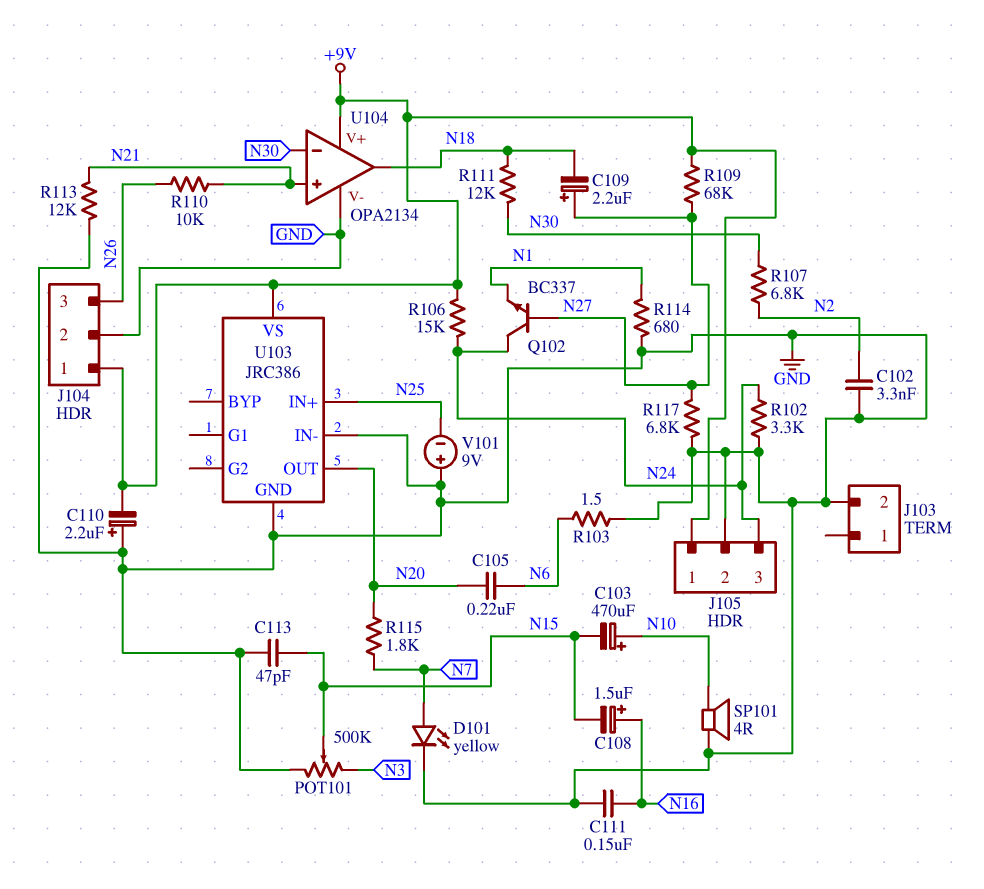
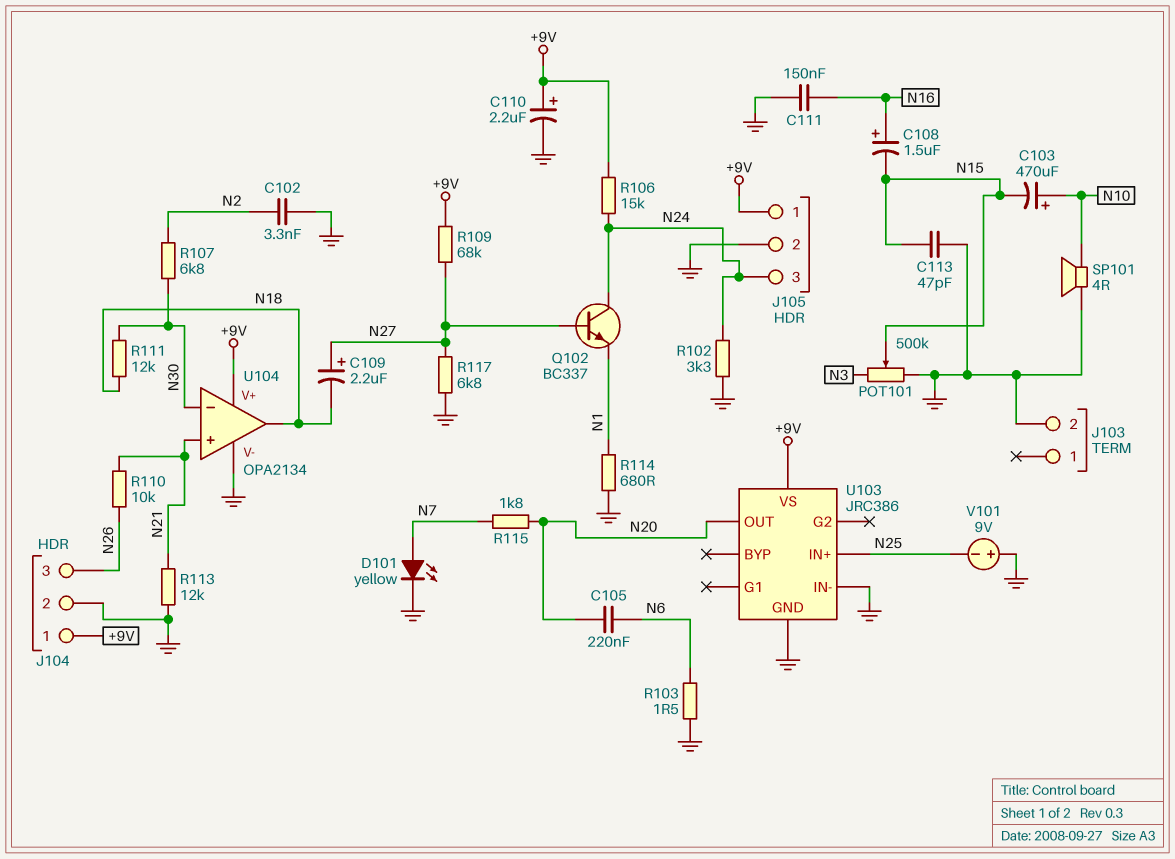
C110: 2.2uF (plus GND, minus +9V) -> 2.2uF (plus +9V, minus GND)

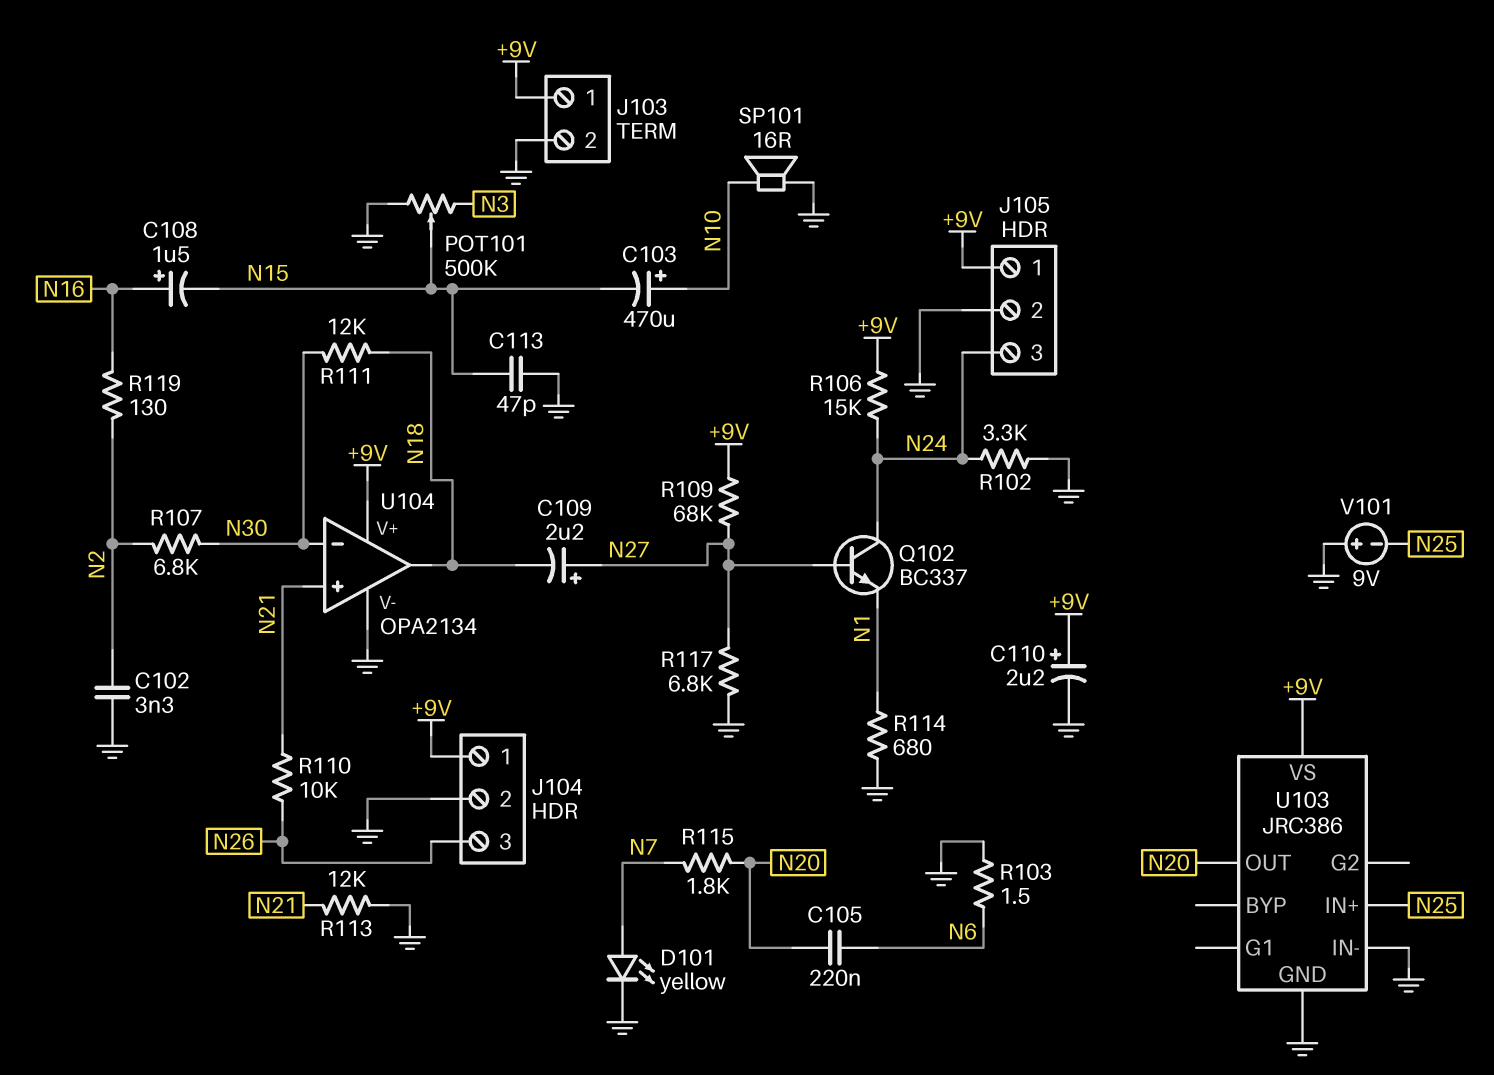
C111: 150nF (GND, N16) -> none
J103 pin 1: none -> +9V
R119: none -> 130 (N2, N16)
SP101: speaker 4R (GND, N10) -> speaker 16R (GND, N10)

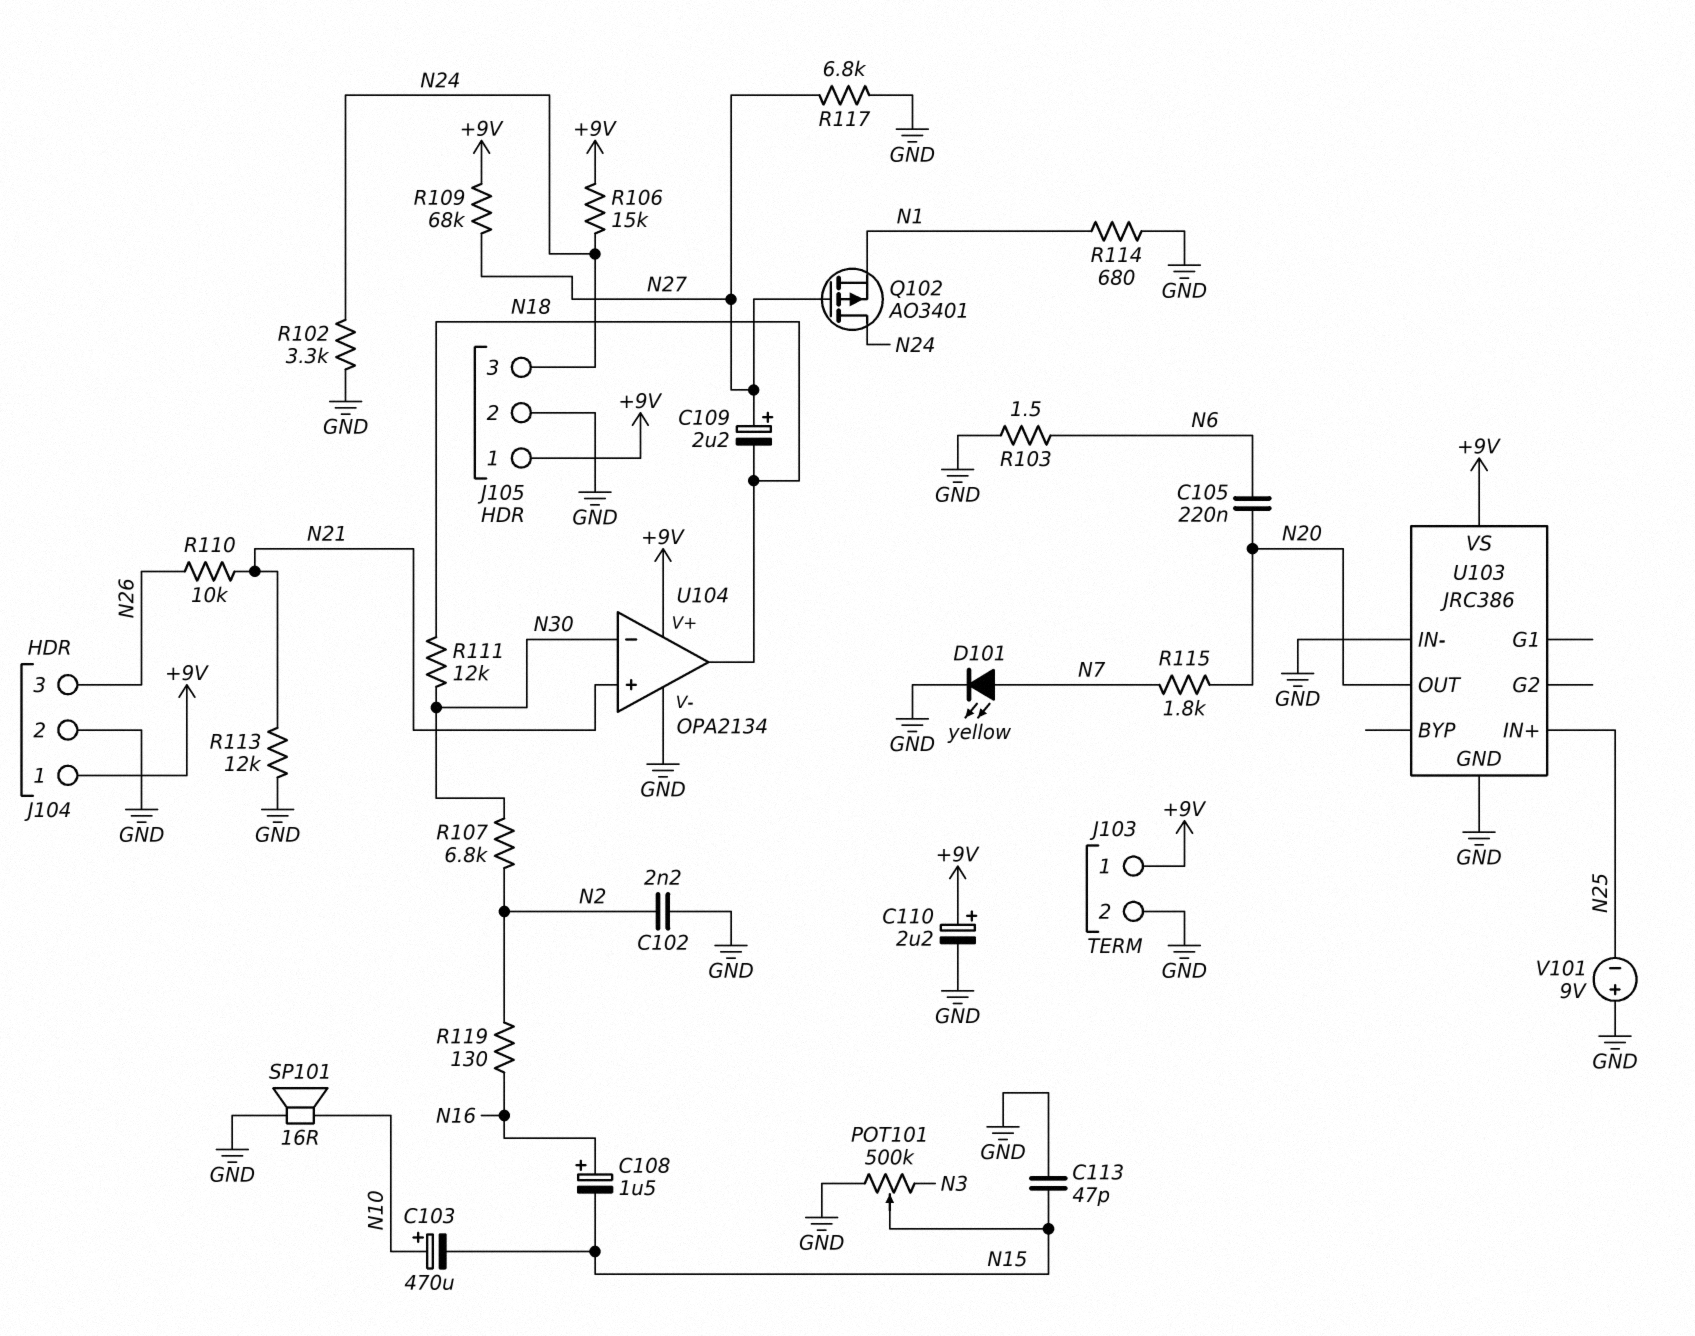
C102: 3.3nF (GND, N2) -> 2.2nF (GND, N2)
Q102: NPN BC337 (B N27, C N24, E N1) -> PMOS AO3401 (G N27, D N24, S N1)

